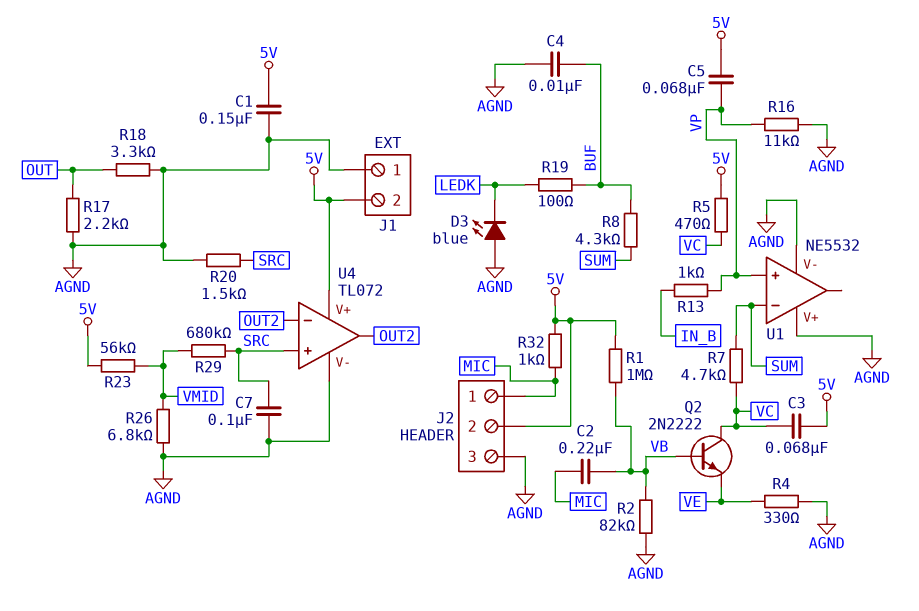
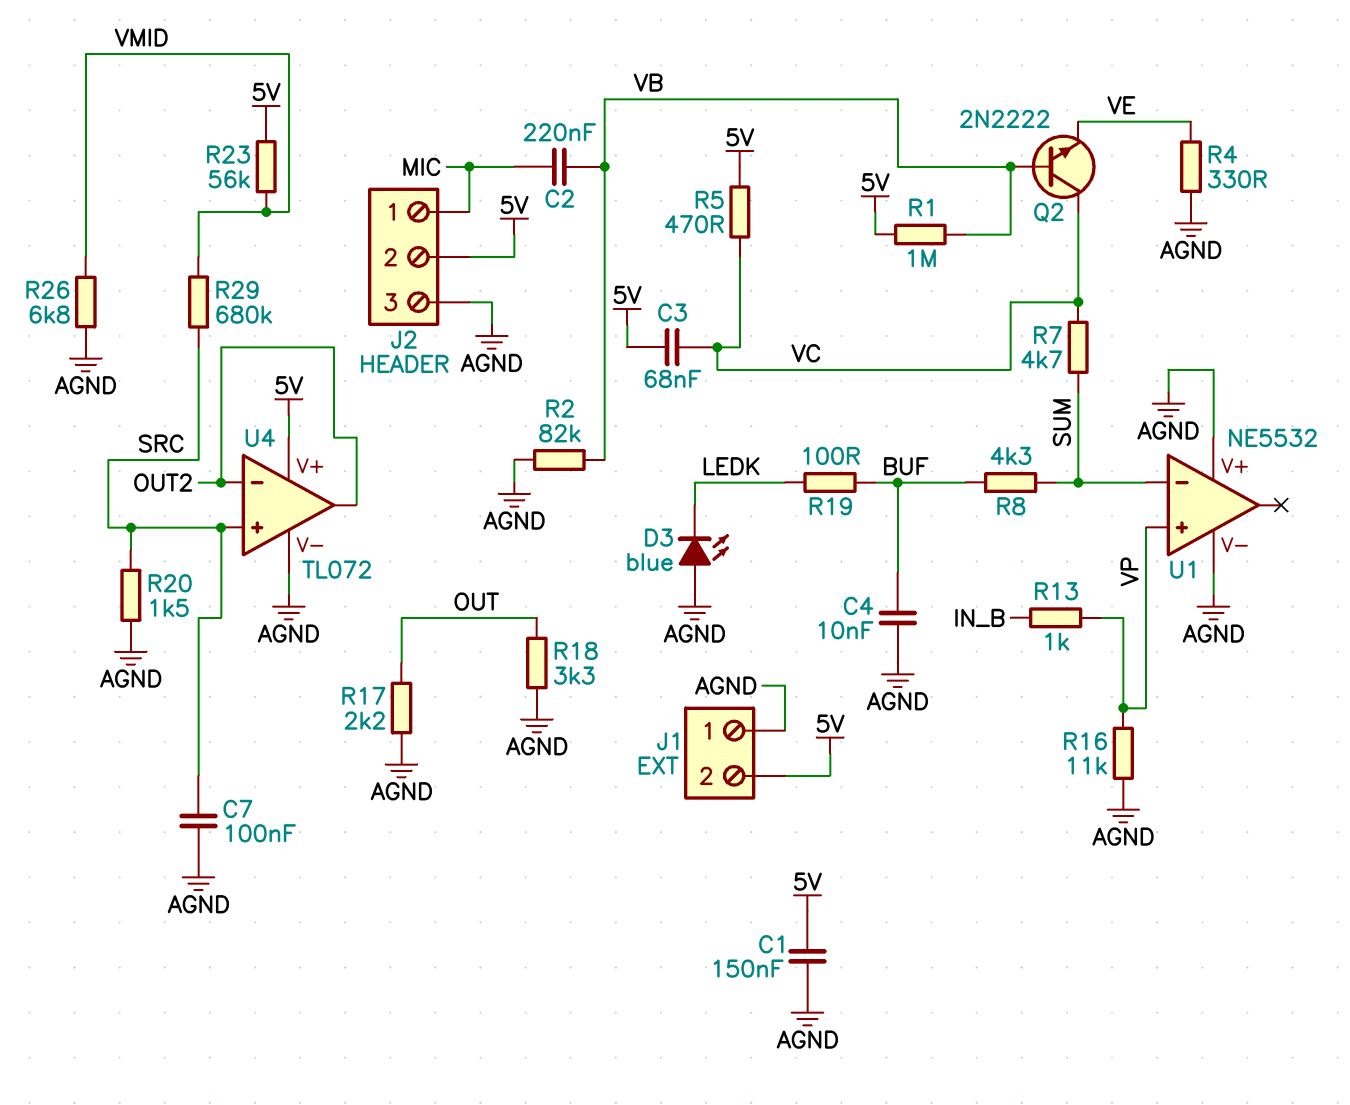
C5: 68nF (5V, VP) -> none
R32: 1k (5V, MIC) -> none

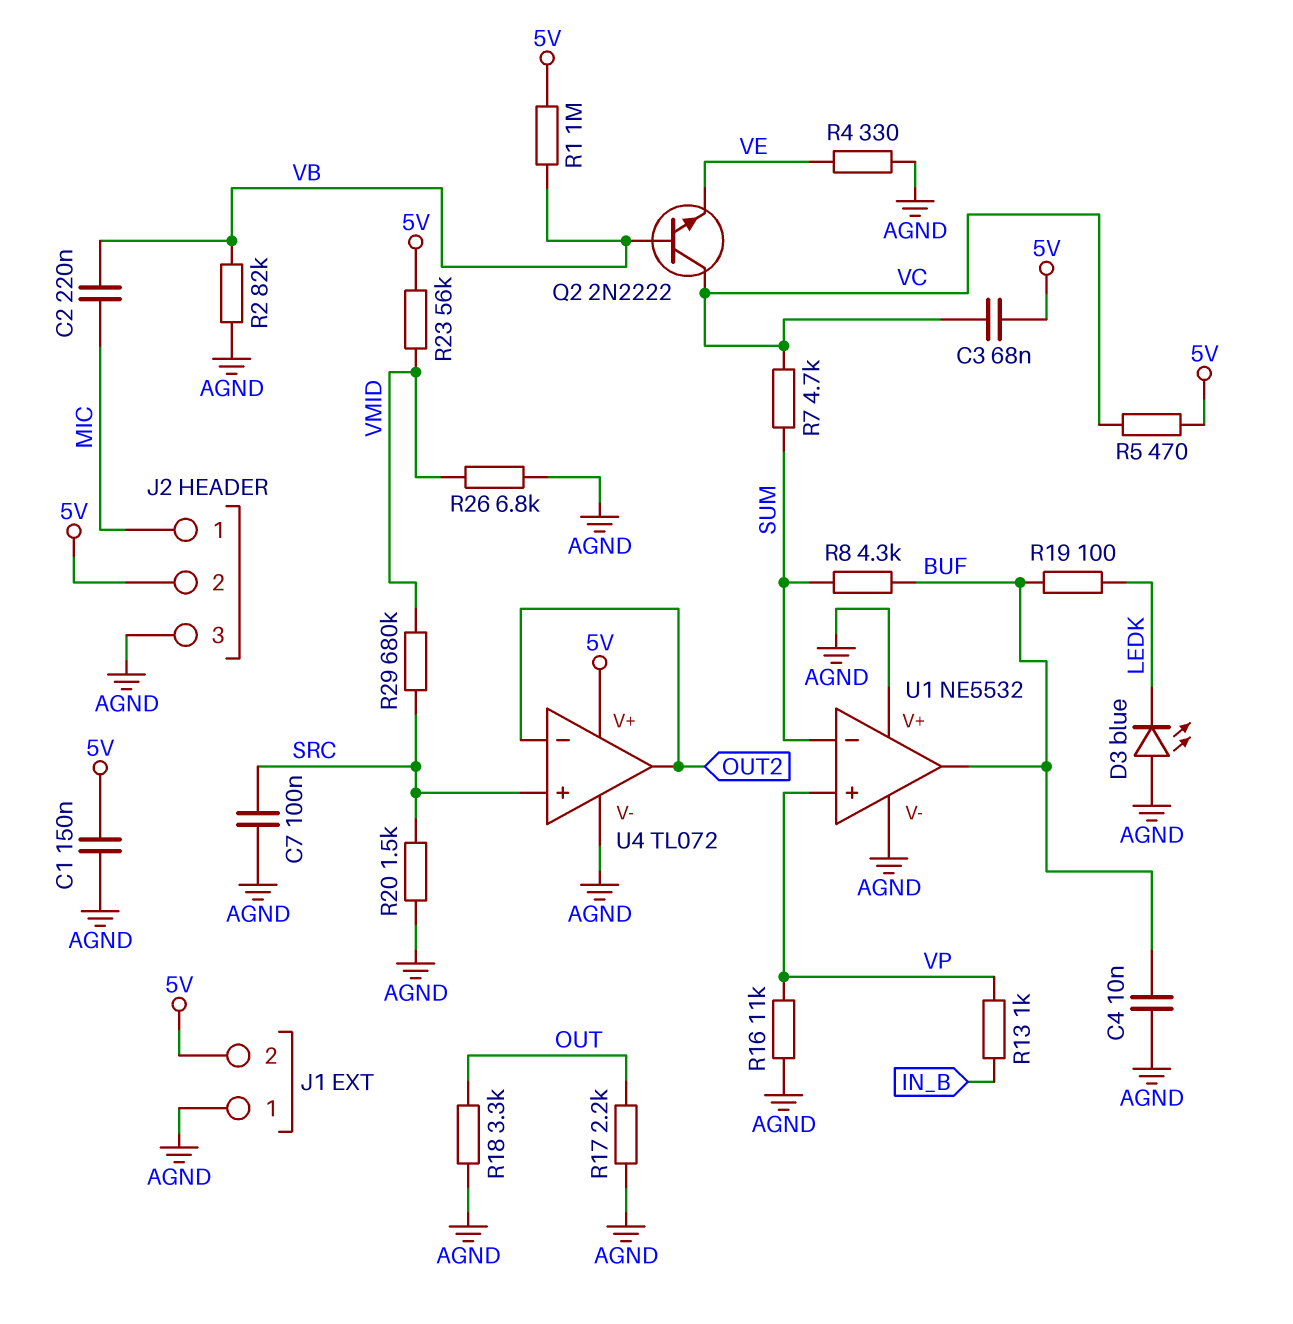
U1 pin out: none -> BUF

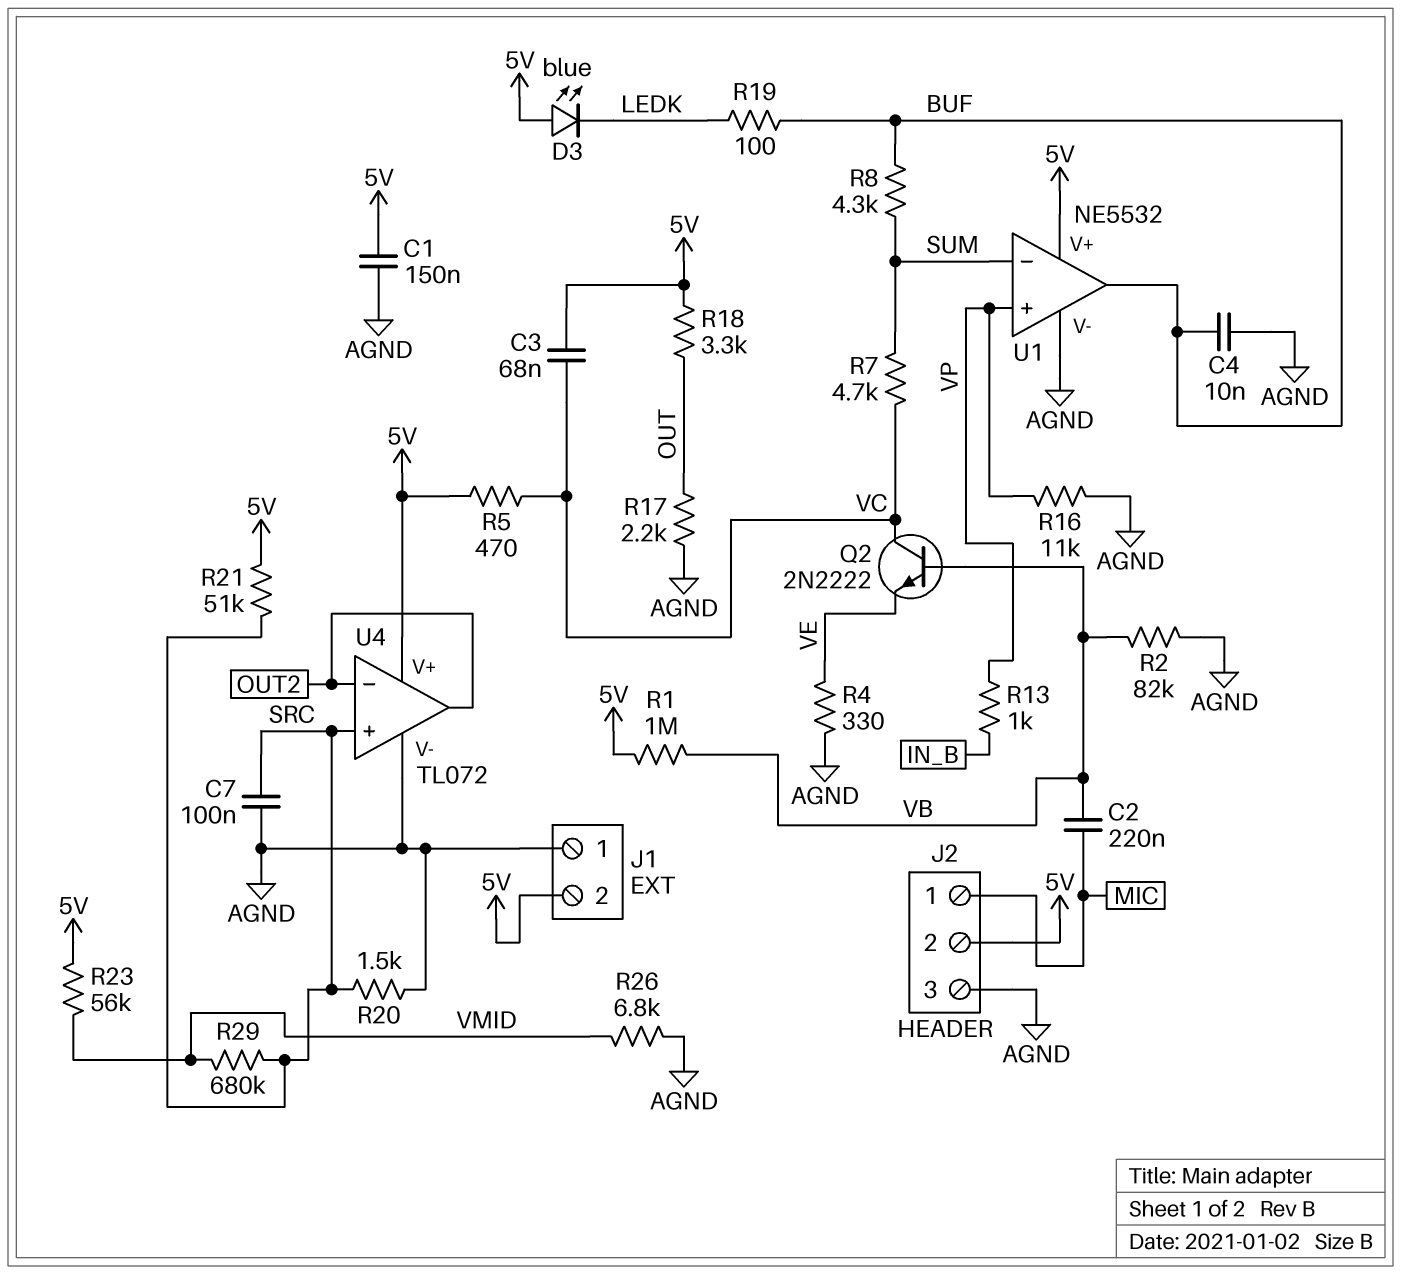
D3: LED blue (A AGND, K LEDK) -> LED blue (A 5V, K LEDK)
R18: 3.3k (AGND, OUT) -> 3.3k (5V, OUT)
R21: none -> 51k (5V, SRC)
U1 pin V+: AGND -> 5V

